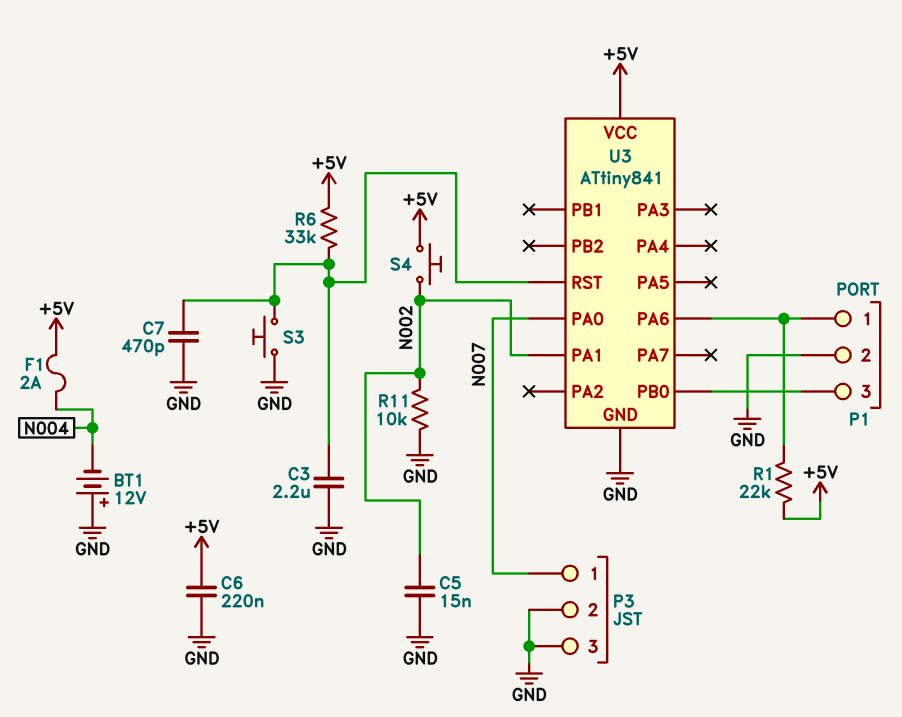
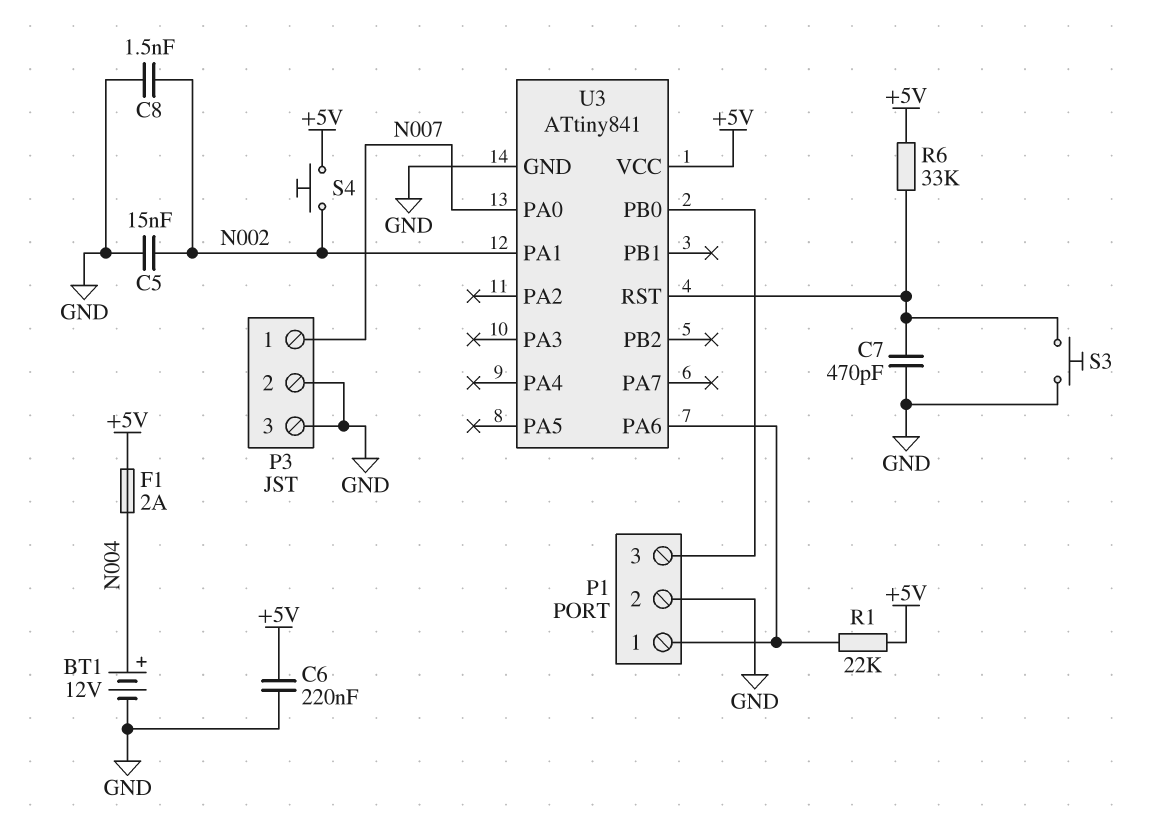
BT1: 12V (plus GND, minus N004) -> 12V (plus N004, minus GND)
C3: 2.2uF (GND, U3/RST) -> none
C8: none -> 1.5nF (GND, N002)
R11: 10k (GND, N002) -> none

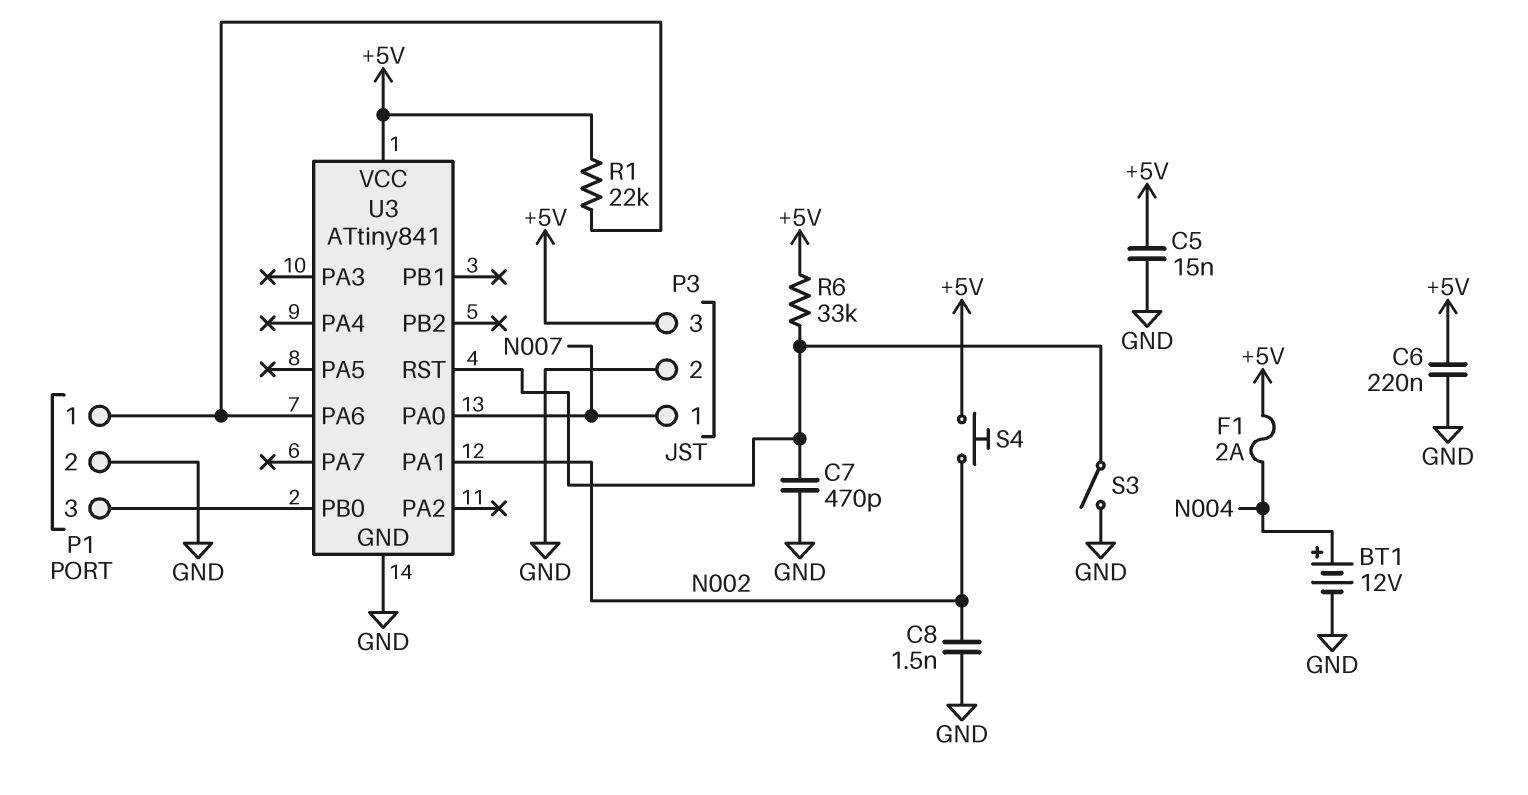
C5: 15nF (GND, N002) -> 15nF (+5V, GND)
P3 pin 3: GND -> +5V
S3: button (GND, U3/RST) -> switch (GND, U3/RST)

